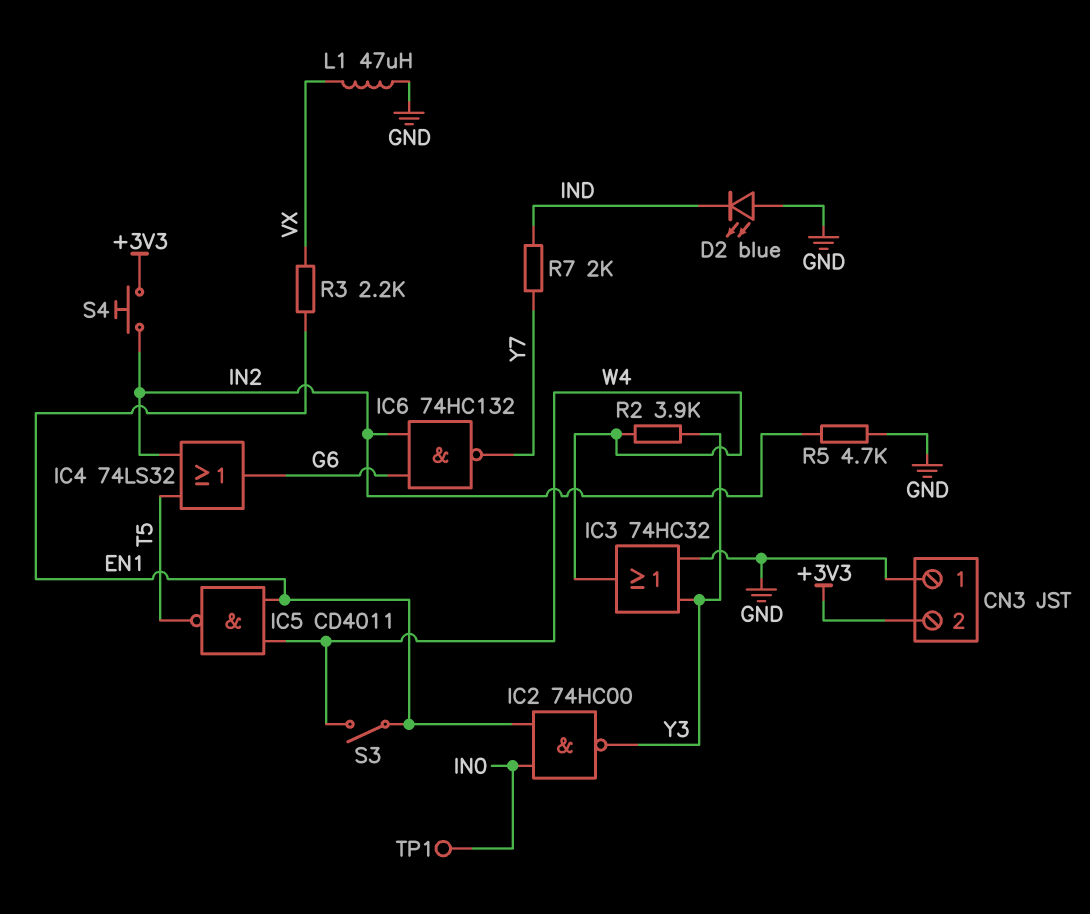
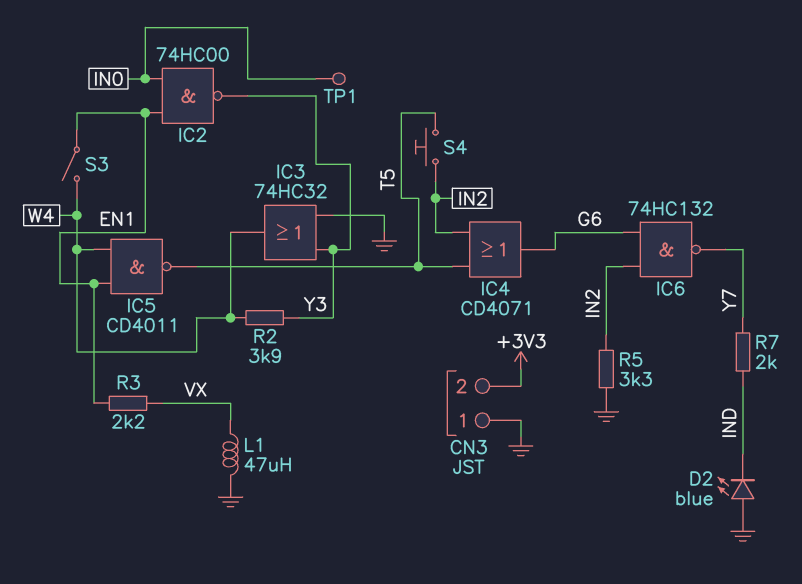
IC4: OR 74LS32 (in IN2, in T5, out G6) -> OR CD4071 (in IN2, in T5, out G6)
R5: 4.7k (GND, IN2) -> 3.3k (GND, IN2)
S4: button (+3V3, IN2) -> button (IN2, T5)

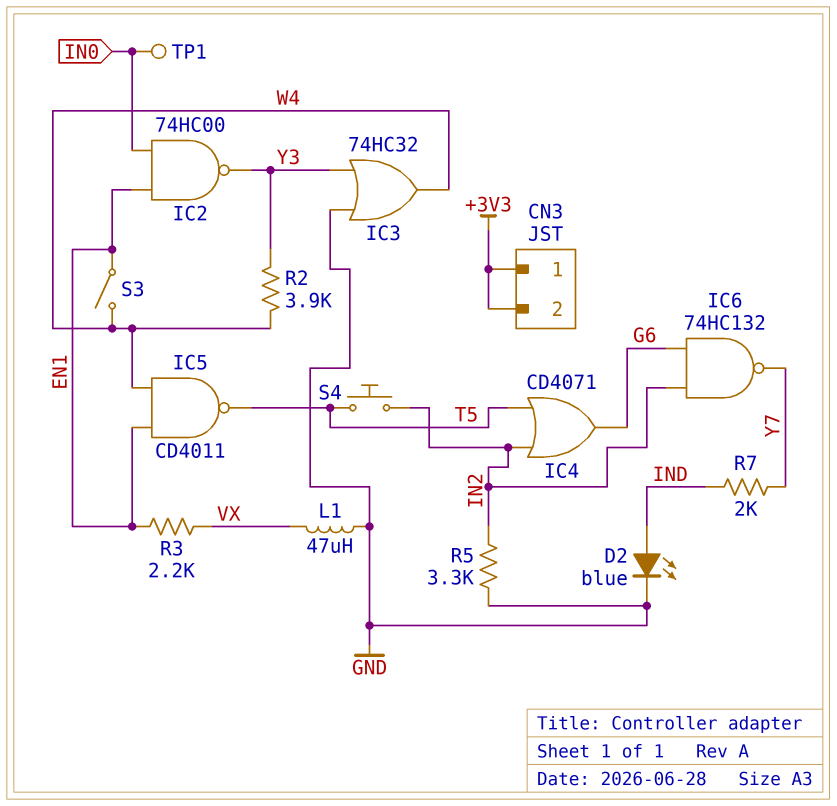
CN3 pin 1: GND -> +3V3
D2: LED blue (A GND, K IND) -> LED blue (A IND, K GND)

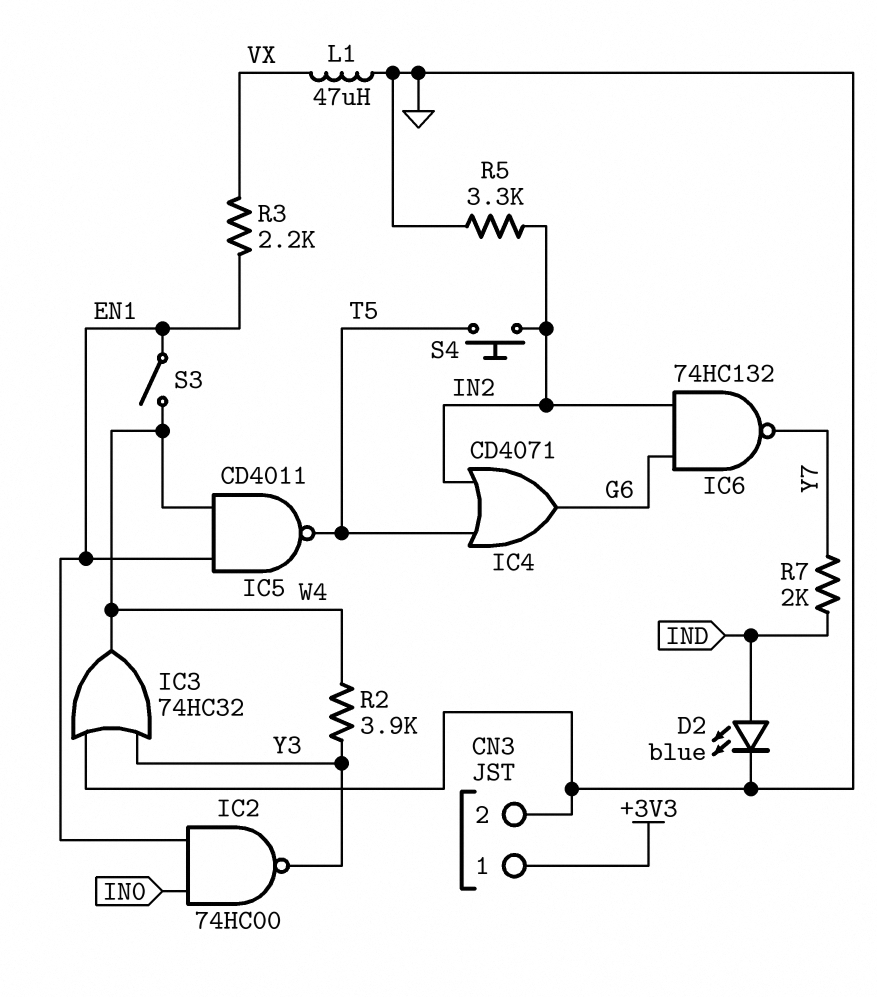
CN3 pin 2: +3V3 -> GND
TP1: test point (IN0) -> none

